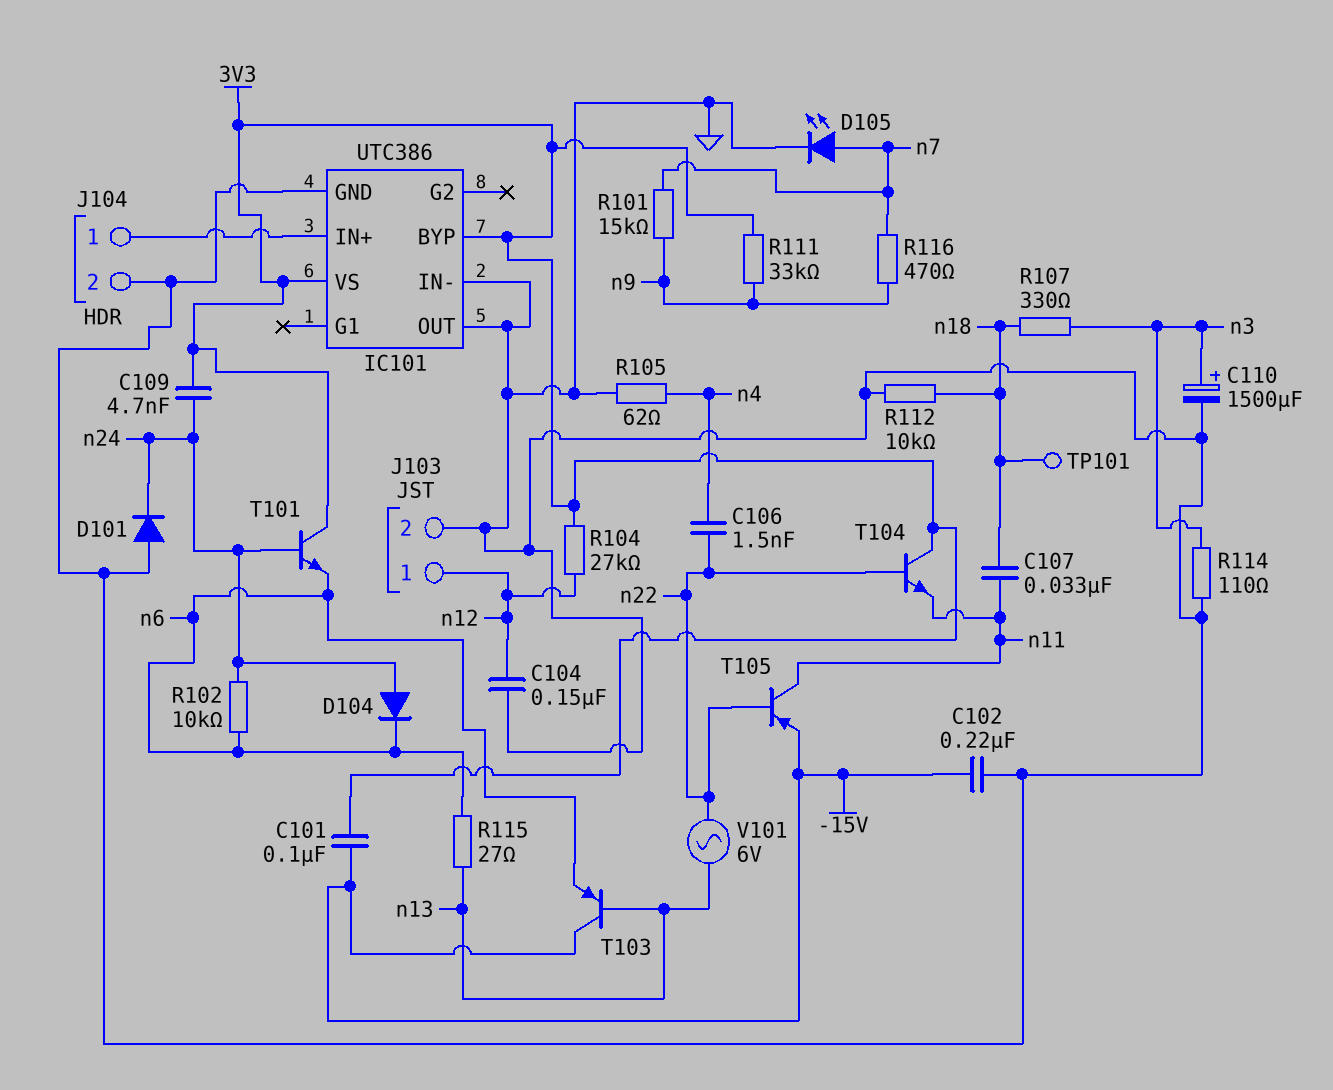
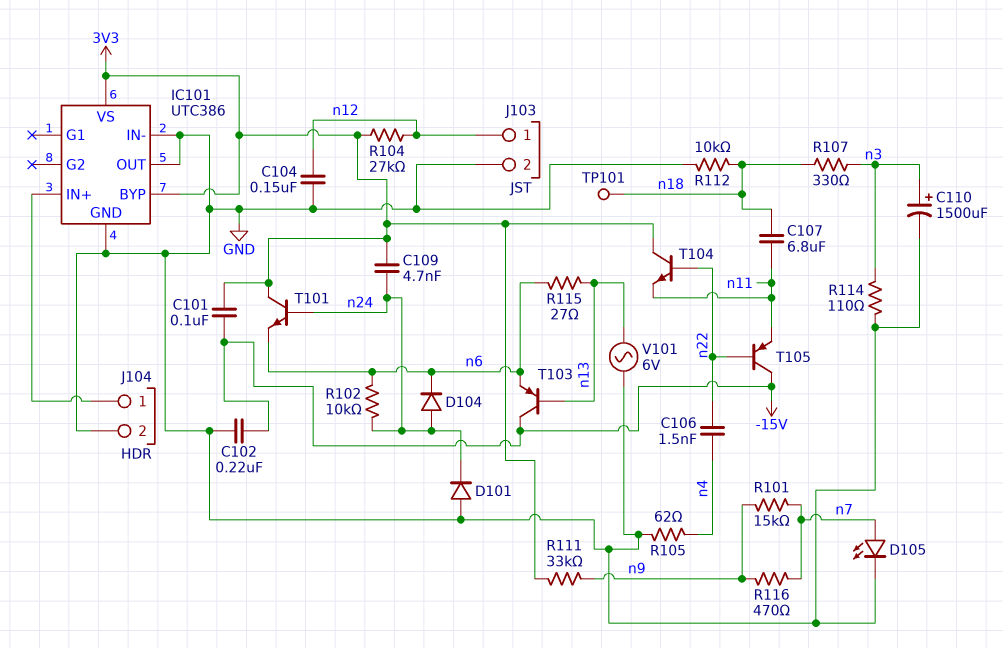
C107: 33nF (n11, n18) -> 6.8uF (n11, n18)
T105: PNP (B n22, C n11, E -15V) -> PNP (B n22, C -15V, E n11)
V101: AC 6V (n13, n22) -> AC 6V (GND, n13)

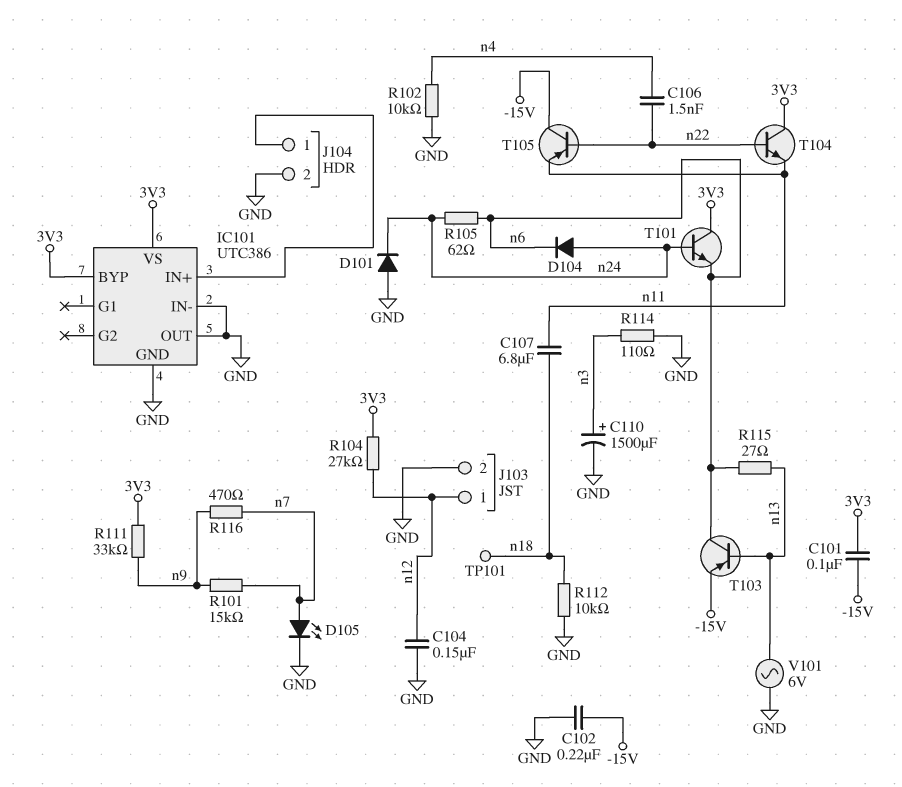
C109: 4.7nF (3V3, n24) -> none
R102: 10k (n6, n24) -> 10k (GND, n4)
R105: 62 (GND, n4) -> 62 (n6, n24)
R107: 330 (n3, n18) -> none
T103: PNP (B n13, C -15V, E n6) -> PNP (B n13, C n6, E -15V)

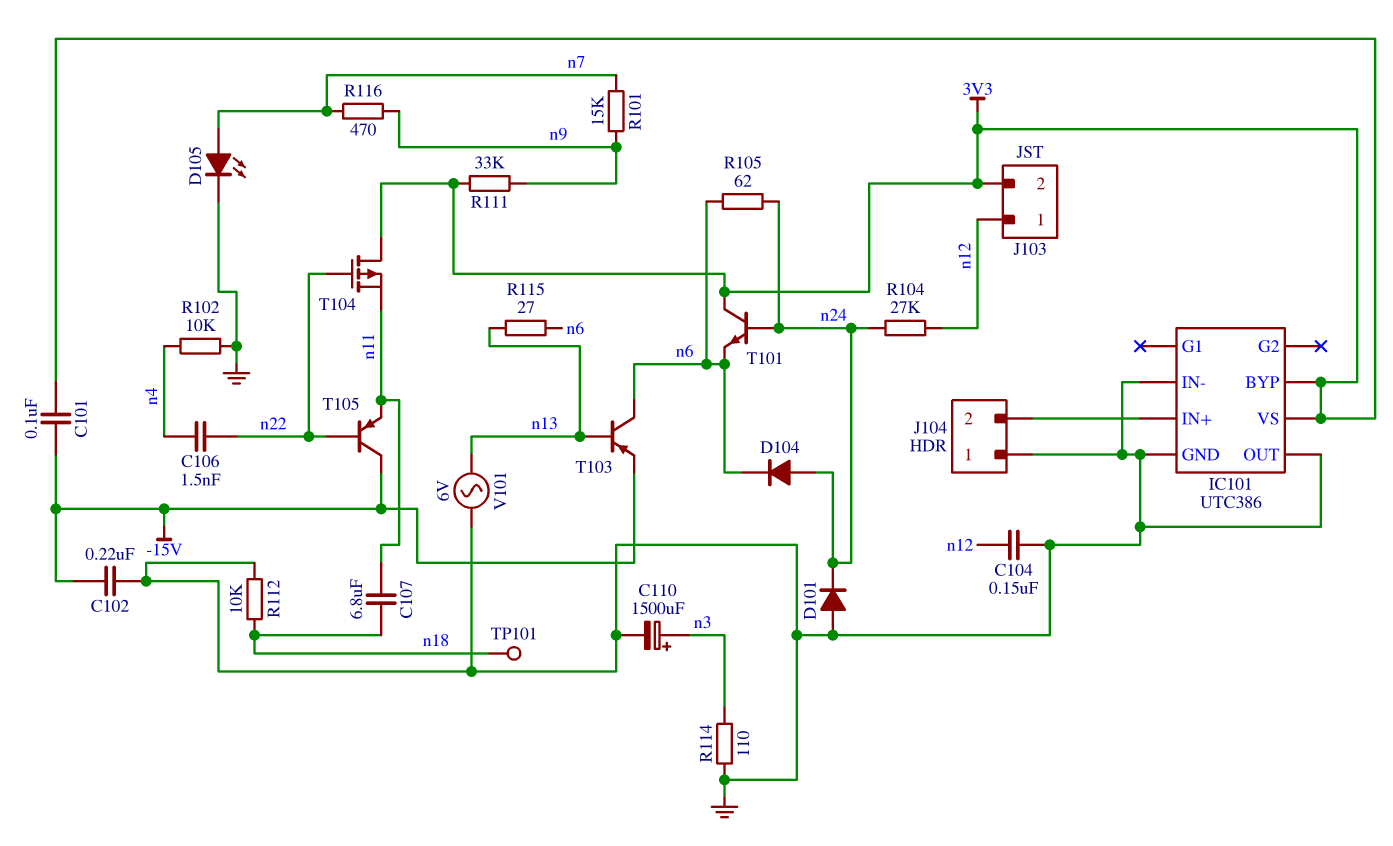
J103 pin 2: GND -> 3V3
J104 pin 1: IC101/IN+ -> GND
J104 pin 2: GND -> IC101/IN+
R104: 27k (3V3, n12) -> 27k (n12, n24)
T104: NPN (B n22, C 3V3, E n11) -> PMOS (G n22, D 3V3, S n11)

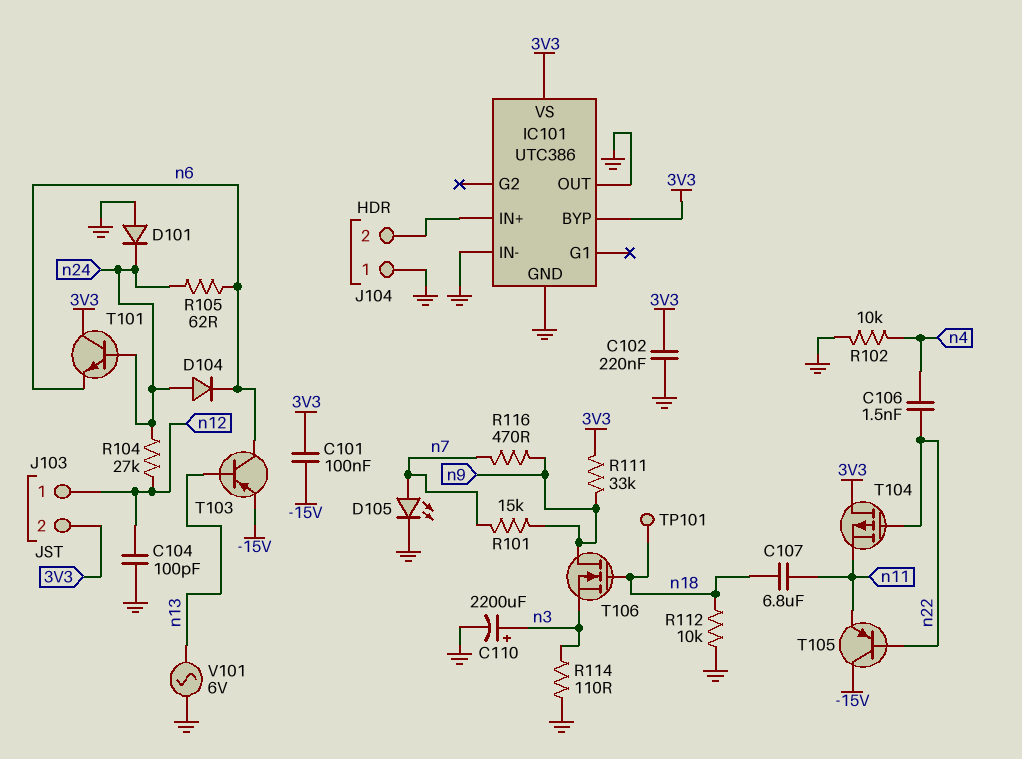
C102: 220nF (-15V, GND) -> 220nF (3V3, GND)
C104: 150nF (GND, n12) -> 100pF (GND, n12)
C110: 1500uF (plus n3, minus GND) -> 2200uF (plus n3, minus GND)
R115: 27 (n6, n13) -> none
T106: none -> NMOS (G n18, D n9, S n3)

